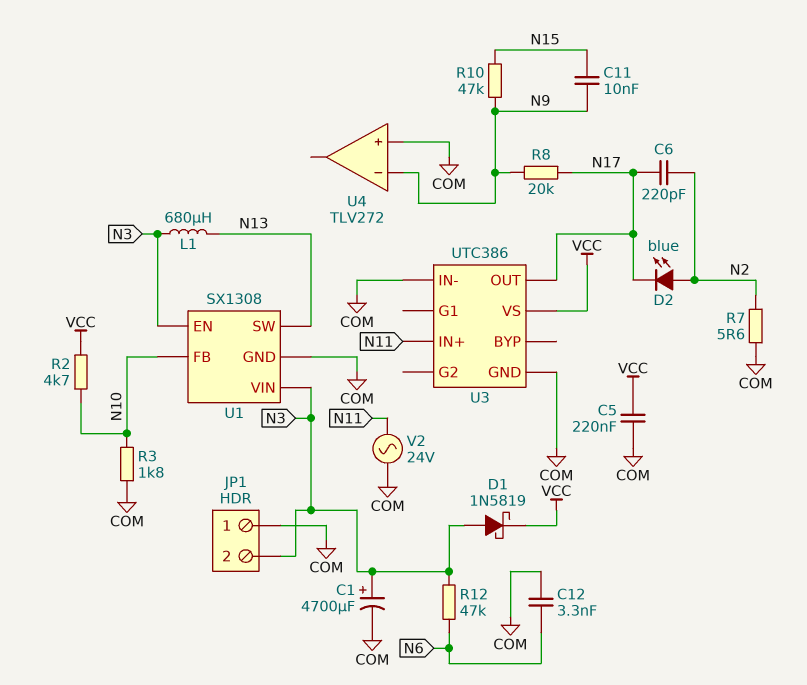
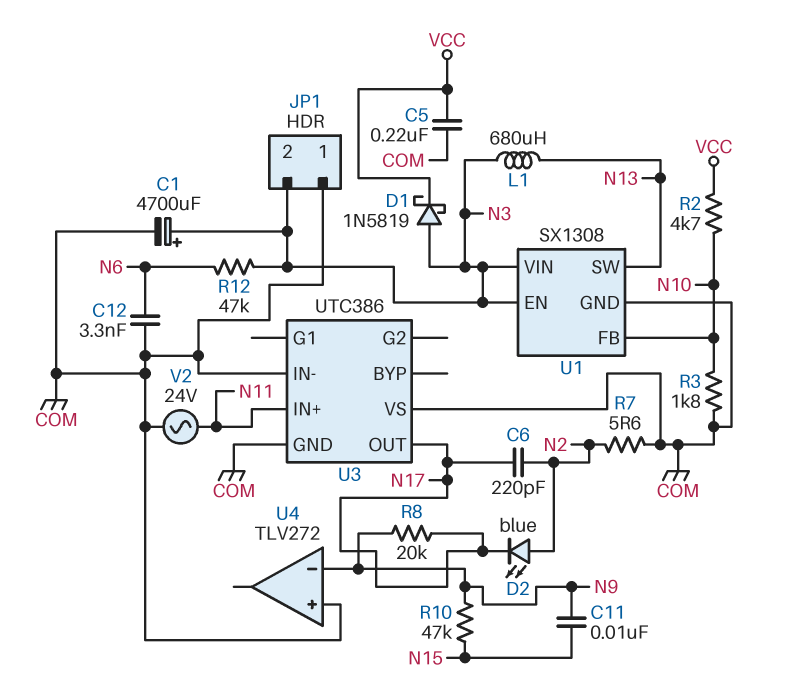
U3 pin VS: VCC -> COM

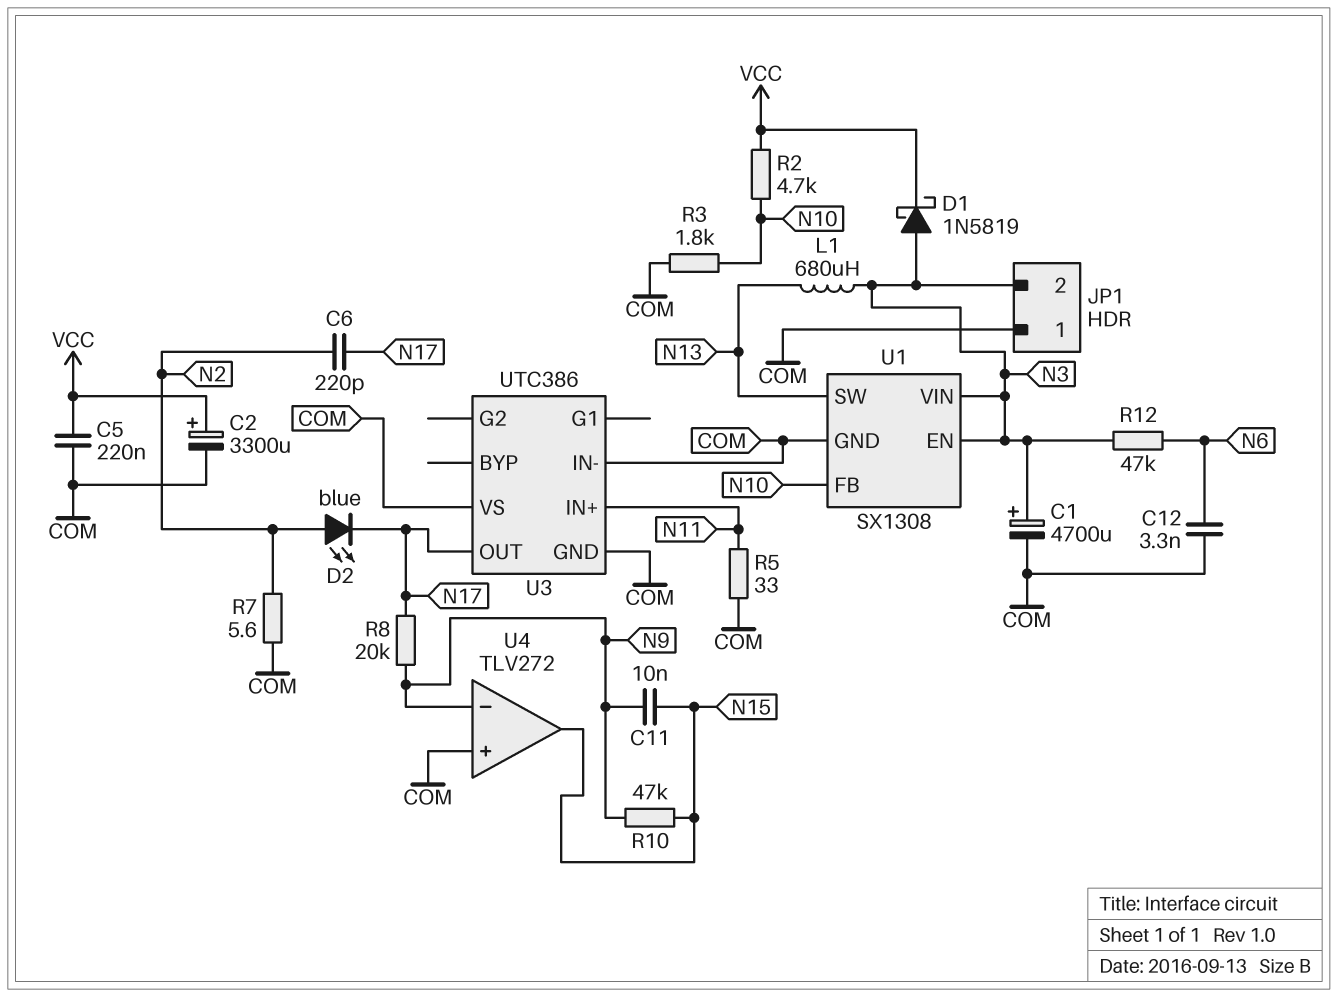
C2: none -> 3300uF (plus VCC, minus COM)
R5: none -> 33 (COM, N11)
U4 pin out: none -> N15
V2: AC 24V (COM, N11) -> none

